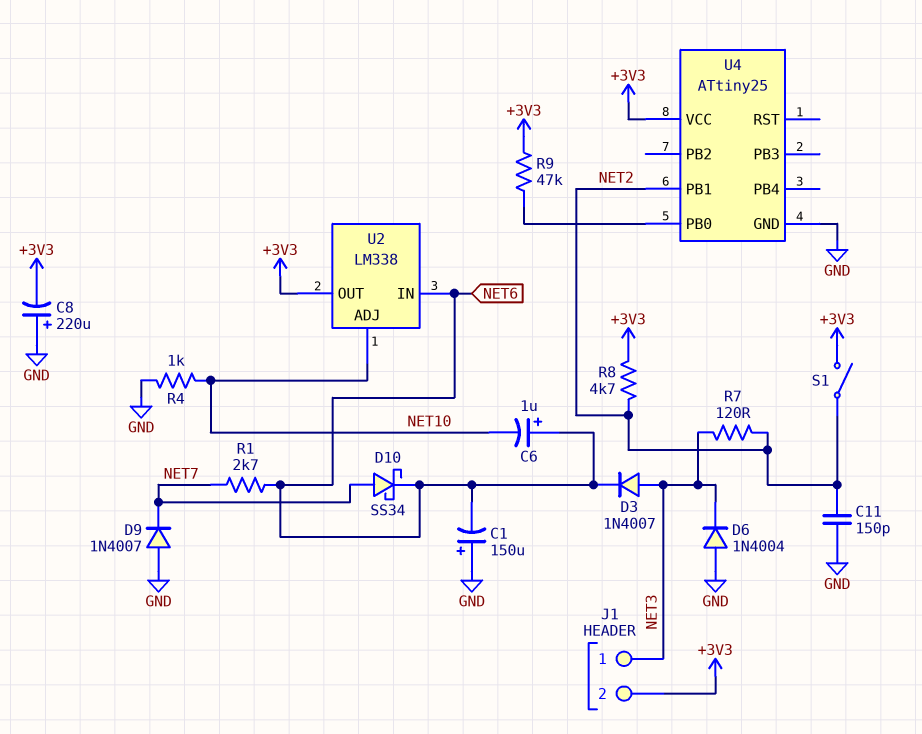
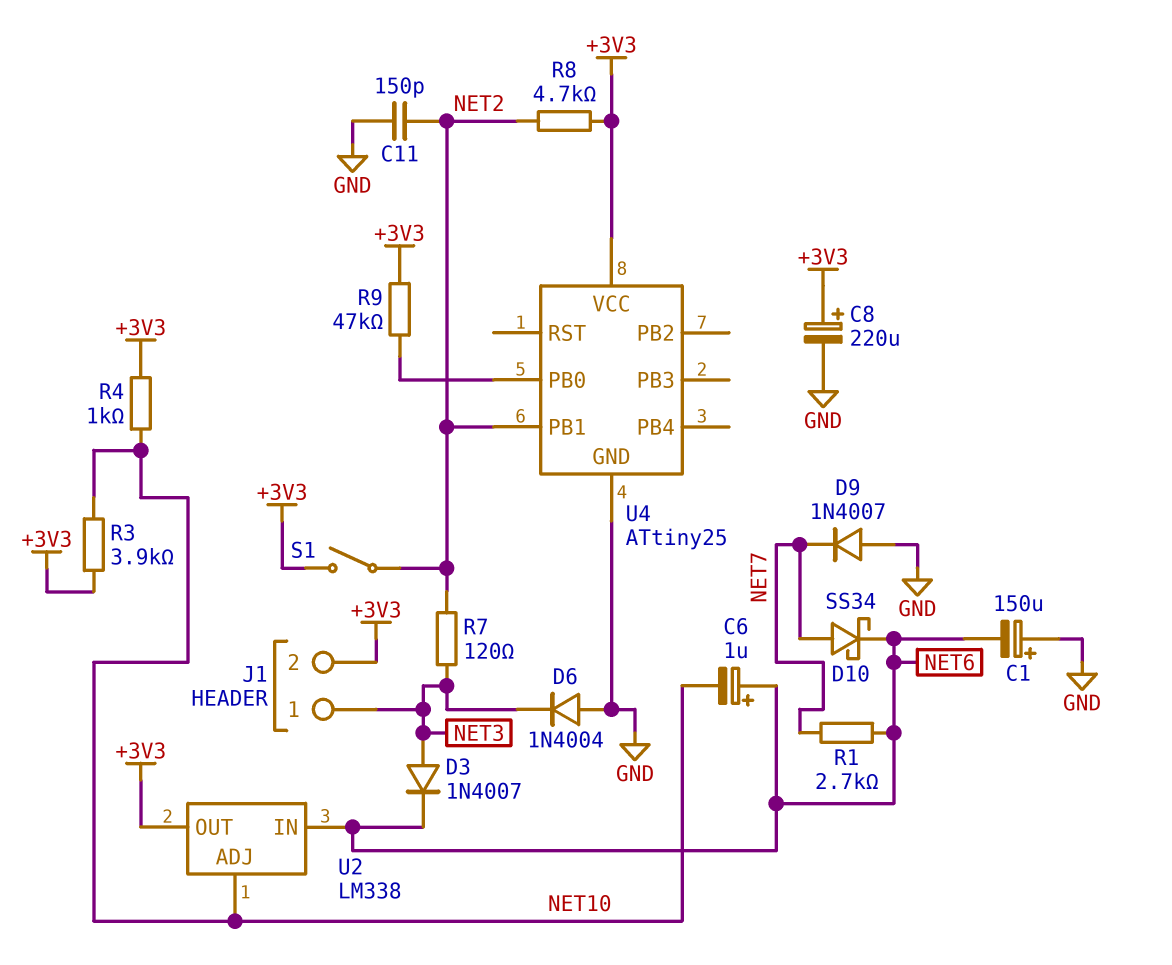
C8: 220uF (plus GND, minus +3V3) -> 220uF (plus +3V3, minus GND)
R3: none -> 3.9k (+3V3, NET10)
R4: 1k (GND, NET10) -> 1k (+3V3, NET10)

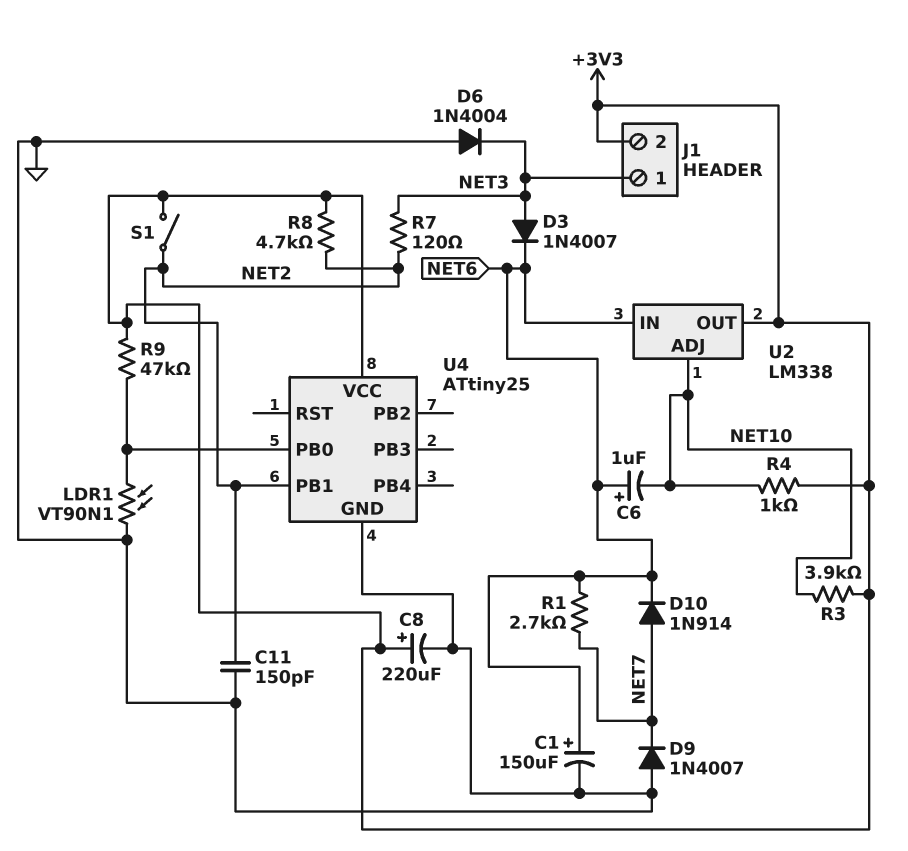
C1: 150uF (plus GND, minus NET6) -> 150uF (plus NET6, minus GND)
D10: schottky SS34 (A NET7, K NET6) -> diode 1N914 (A NET7, K NET6)
LDR1: none -> VT90N1 (GND, U4/PB0)

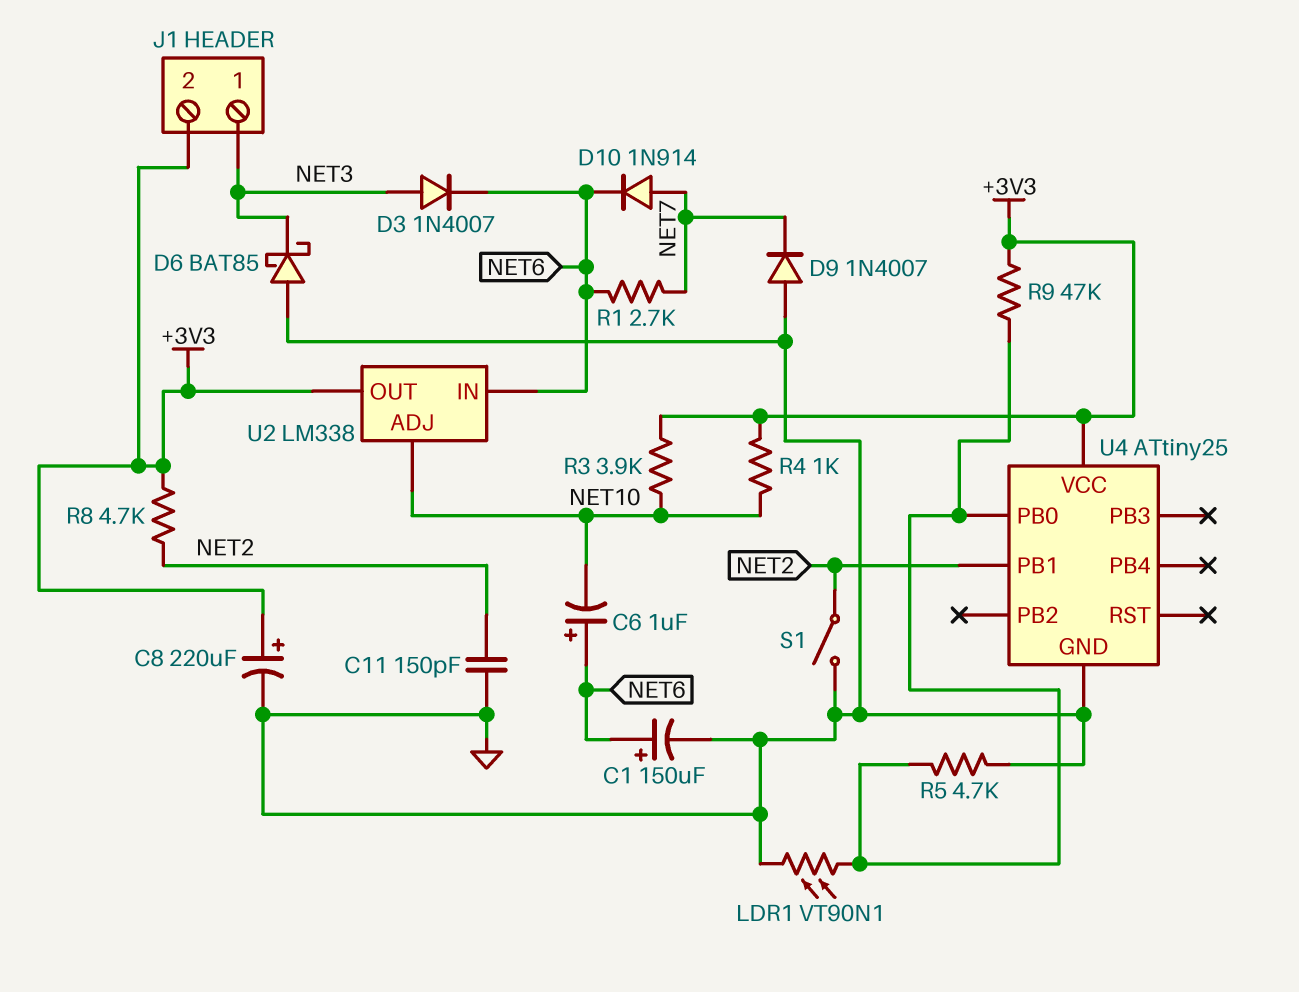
D6: diode 1N4004 (A GND, K NET3) -> schottky BAT85 (A GND, K NET3)
R5: none -> 4.7k (GND, U4/PB0)
R7: 120 (NET2, NET3) -> none
S1: switch (+3V3, NET2) -> switch (GND, NET2)

